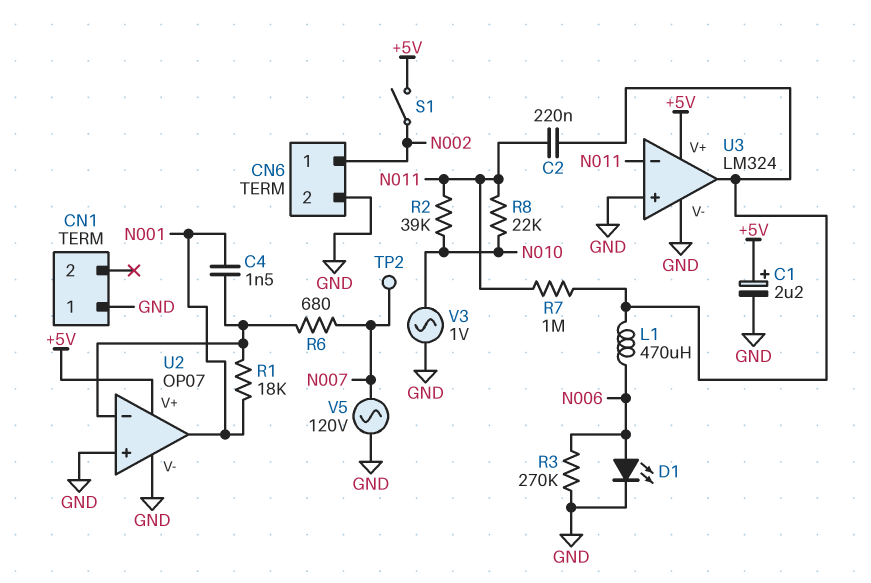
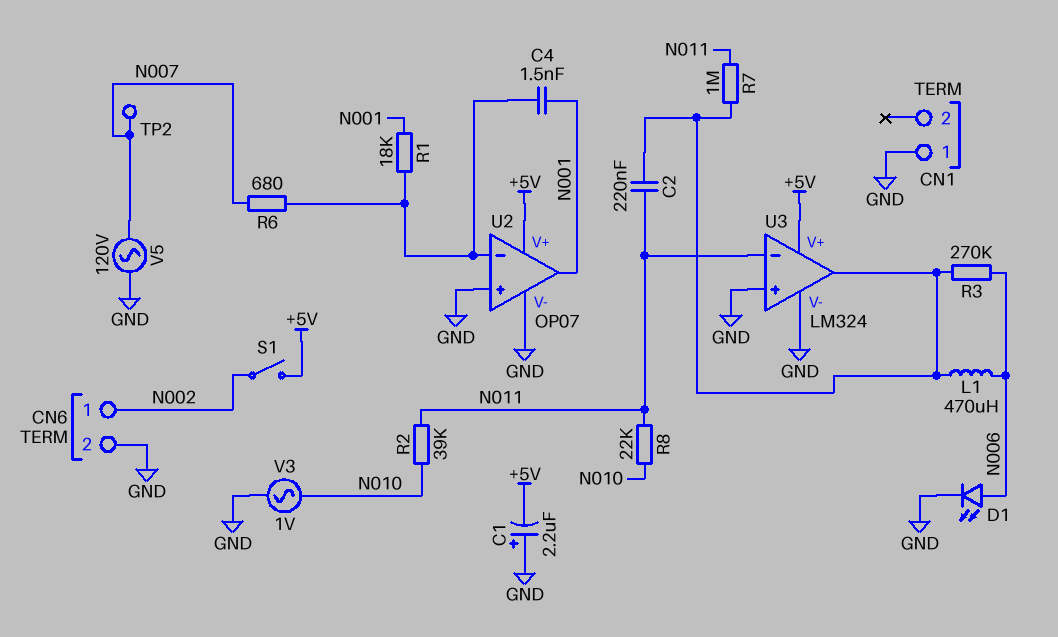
C1: 2.2uF (plus +5V, minus GND) -> 2.2uF (plus GND, minus +5V)
R3: 270k (GND, N006) -> 270k (N006, U3/out)

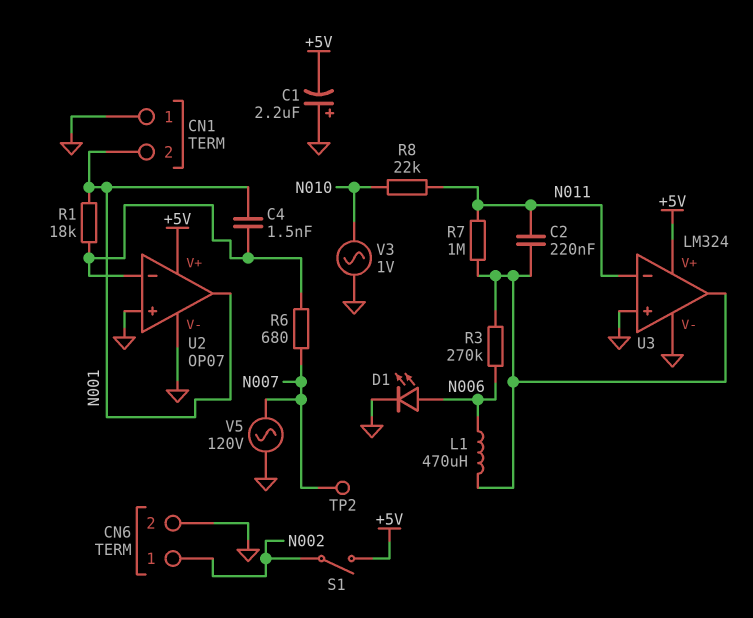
CN1 pin 2: none -> N001
R2: 39k (N010, N011) -> none

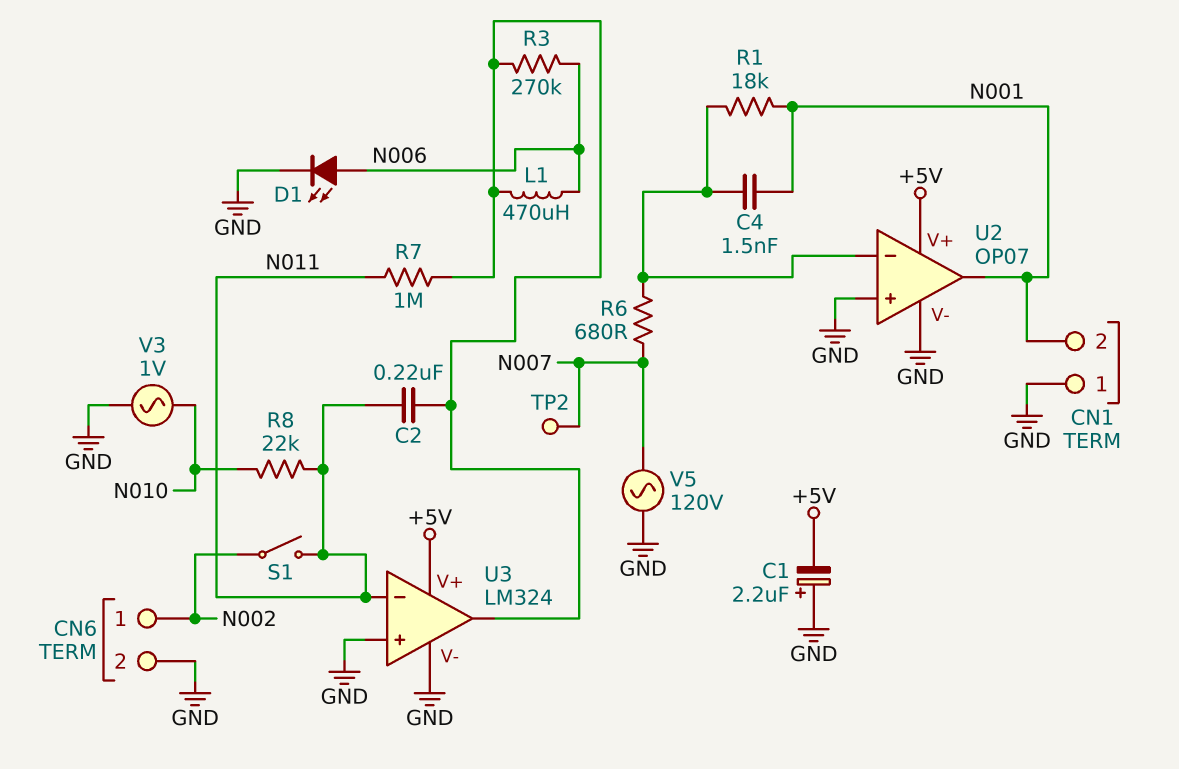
S1: switch (+5V, N002) -> switch (N002, N011)

